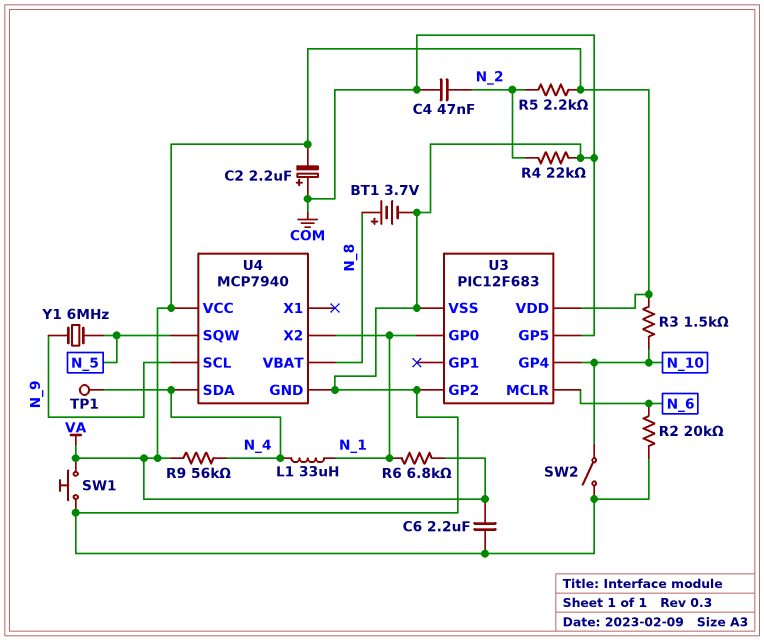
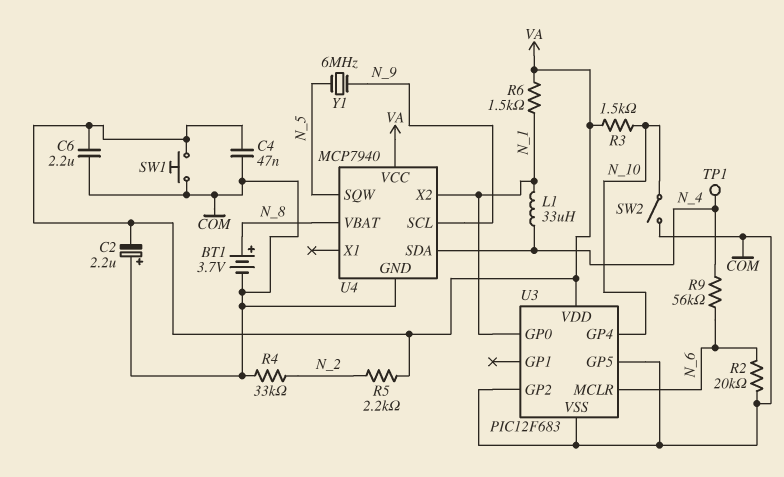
C4: 47nF (COM, N_2) -> 47nF (COM, VA)
R4: 22k (COM, N_2) -> 33k (COM, N_2)
R6: 6.8k (N_1, VA) -> 1.5k (N_1, VA)
R9: 56k (N_4, VA) -> 56k (N_4, N_6)

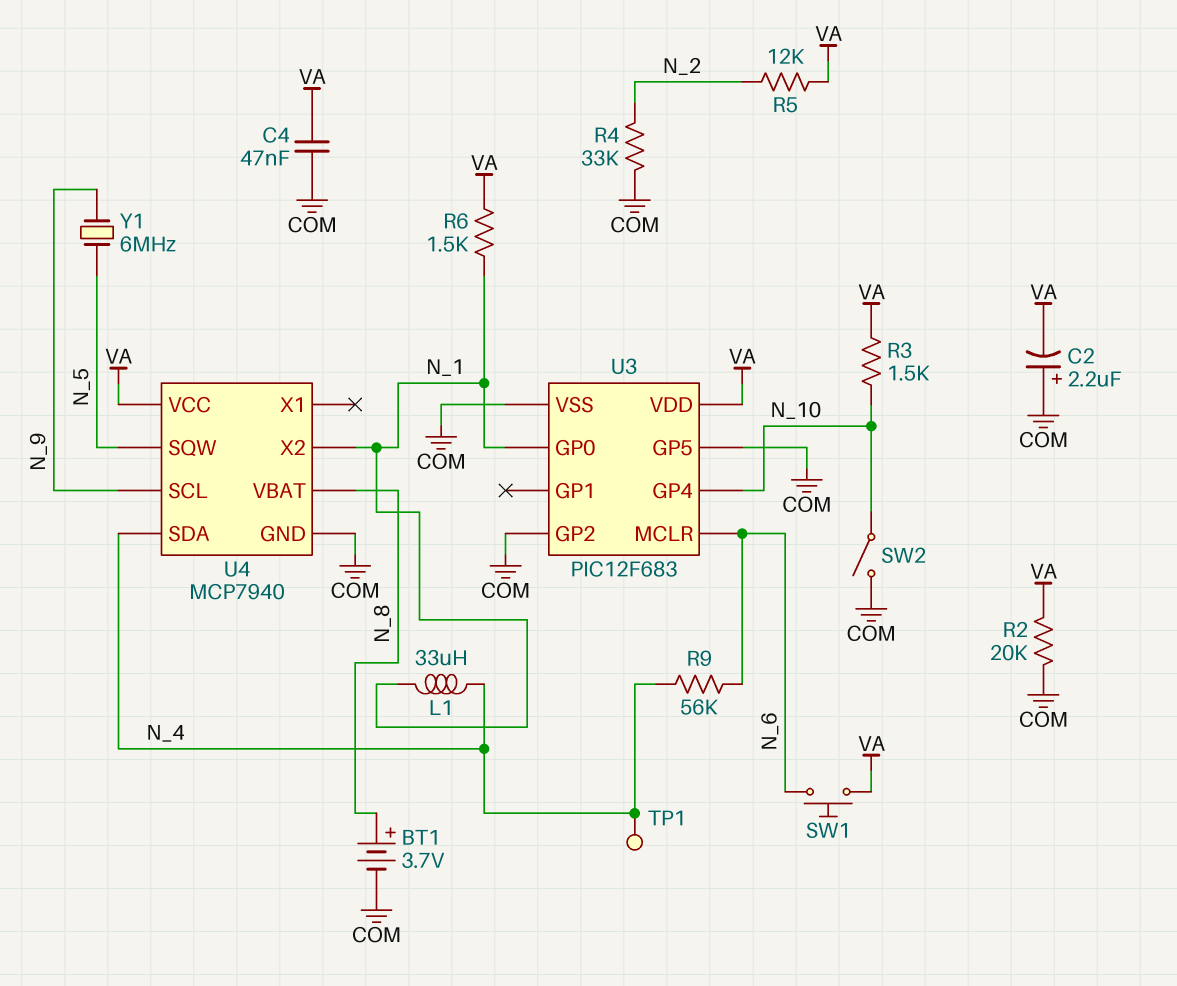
C6: 2.2uF (COM, VA) -> none
R2: 20k (COM, N_6) -> 20k (COM, VA)
R5: 2.2k (N_2, VA) -> 12k (N_2, VA)
SW1: button (COM, VA) -> button (N_6, VA)

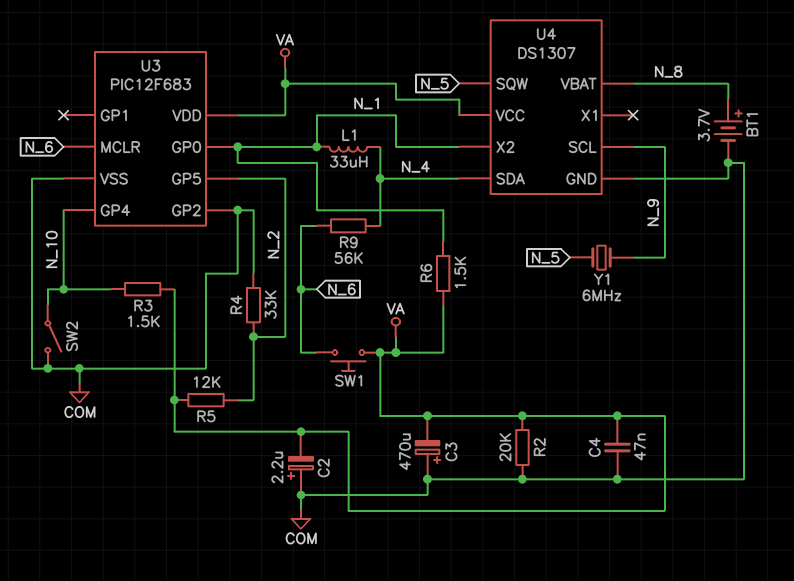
C3: none -> 470uF (plus COM, minus VA)
TP1: test point (N_4) -> none
U3 pin GP5: COM -> N_2
U4: MCP7940 -> DS1307

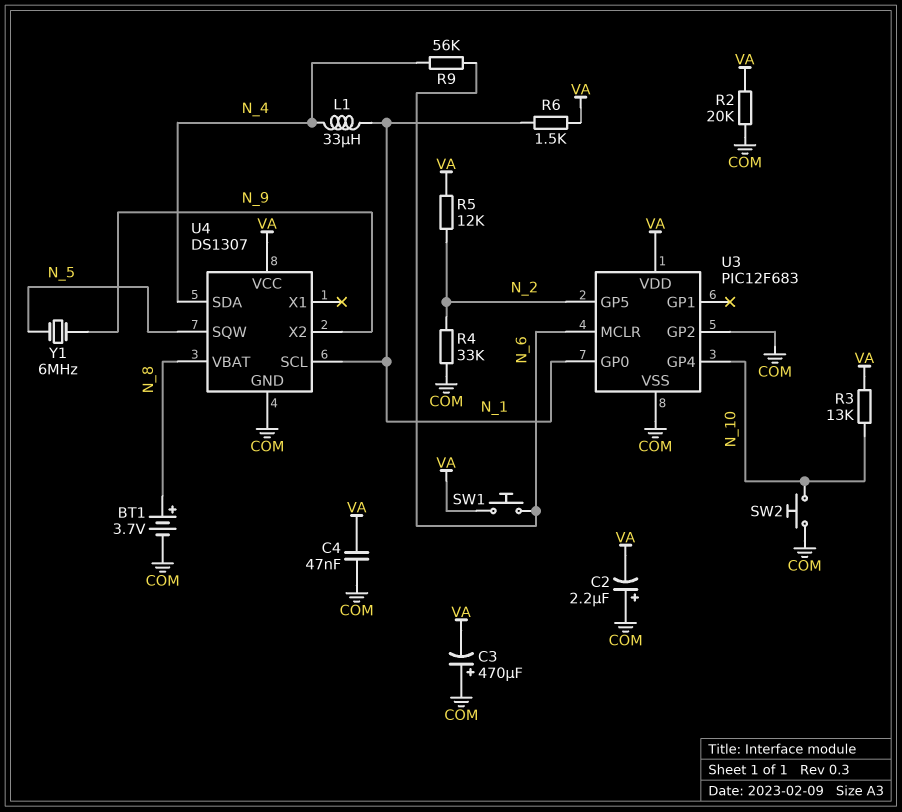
R3: 1.5k (N_10, VA) -> 13k (N_10, VA)
SW2: switch (COM, N_10) -> button (COM, N_10)
U4 pin SCL: N_9 -> N_1
U4 pin X2: N_1 -> N_9

